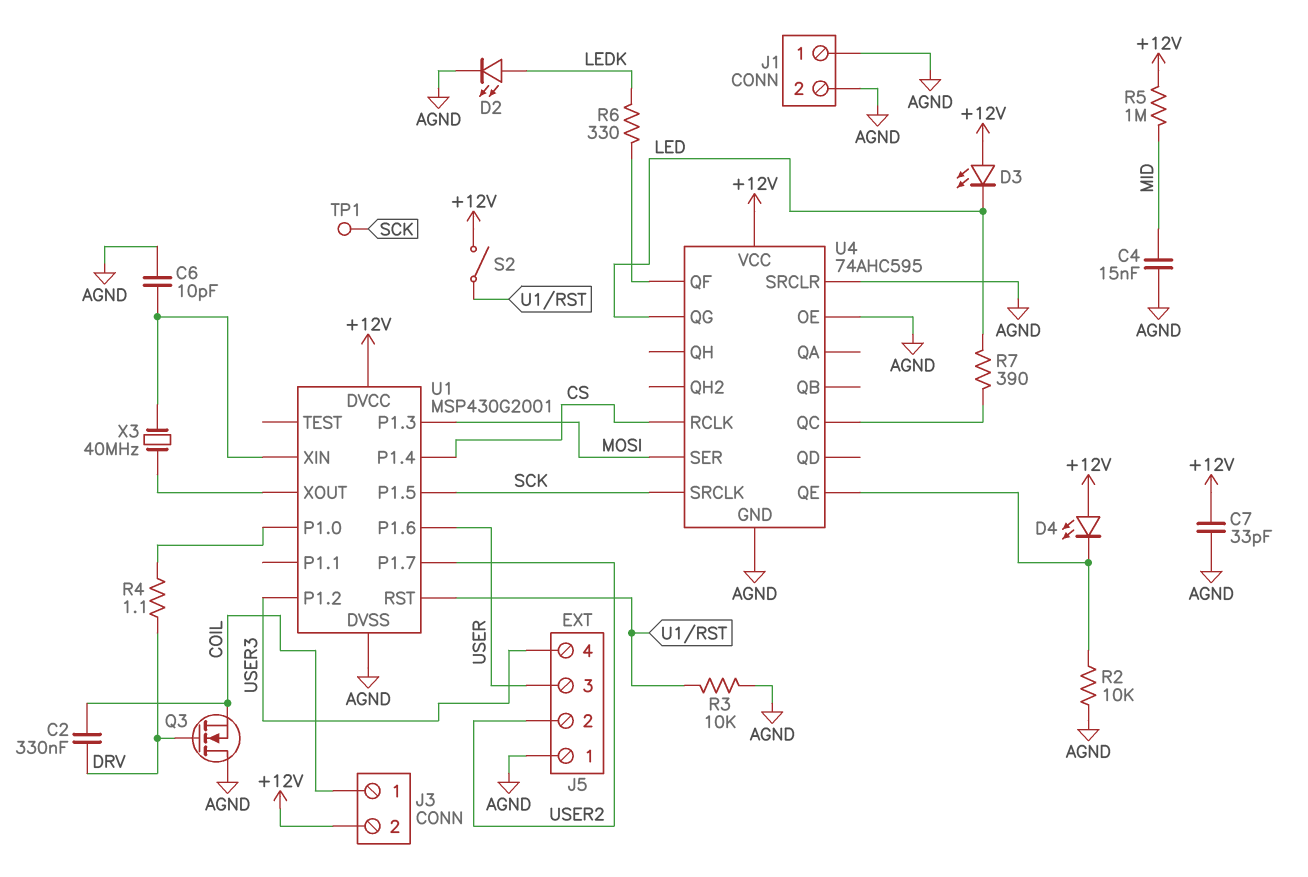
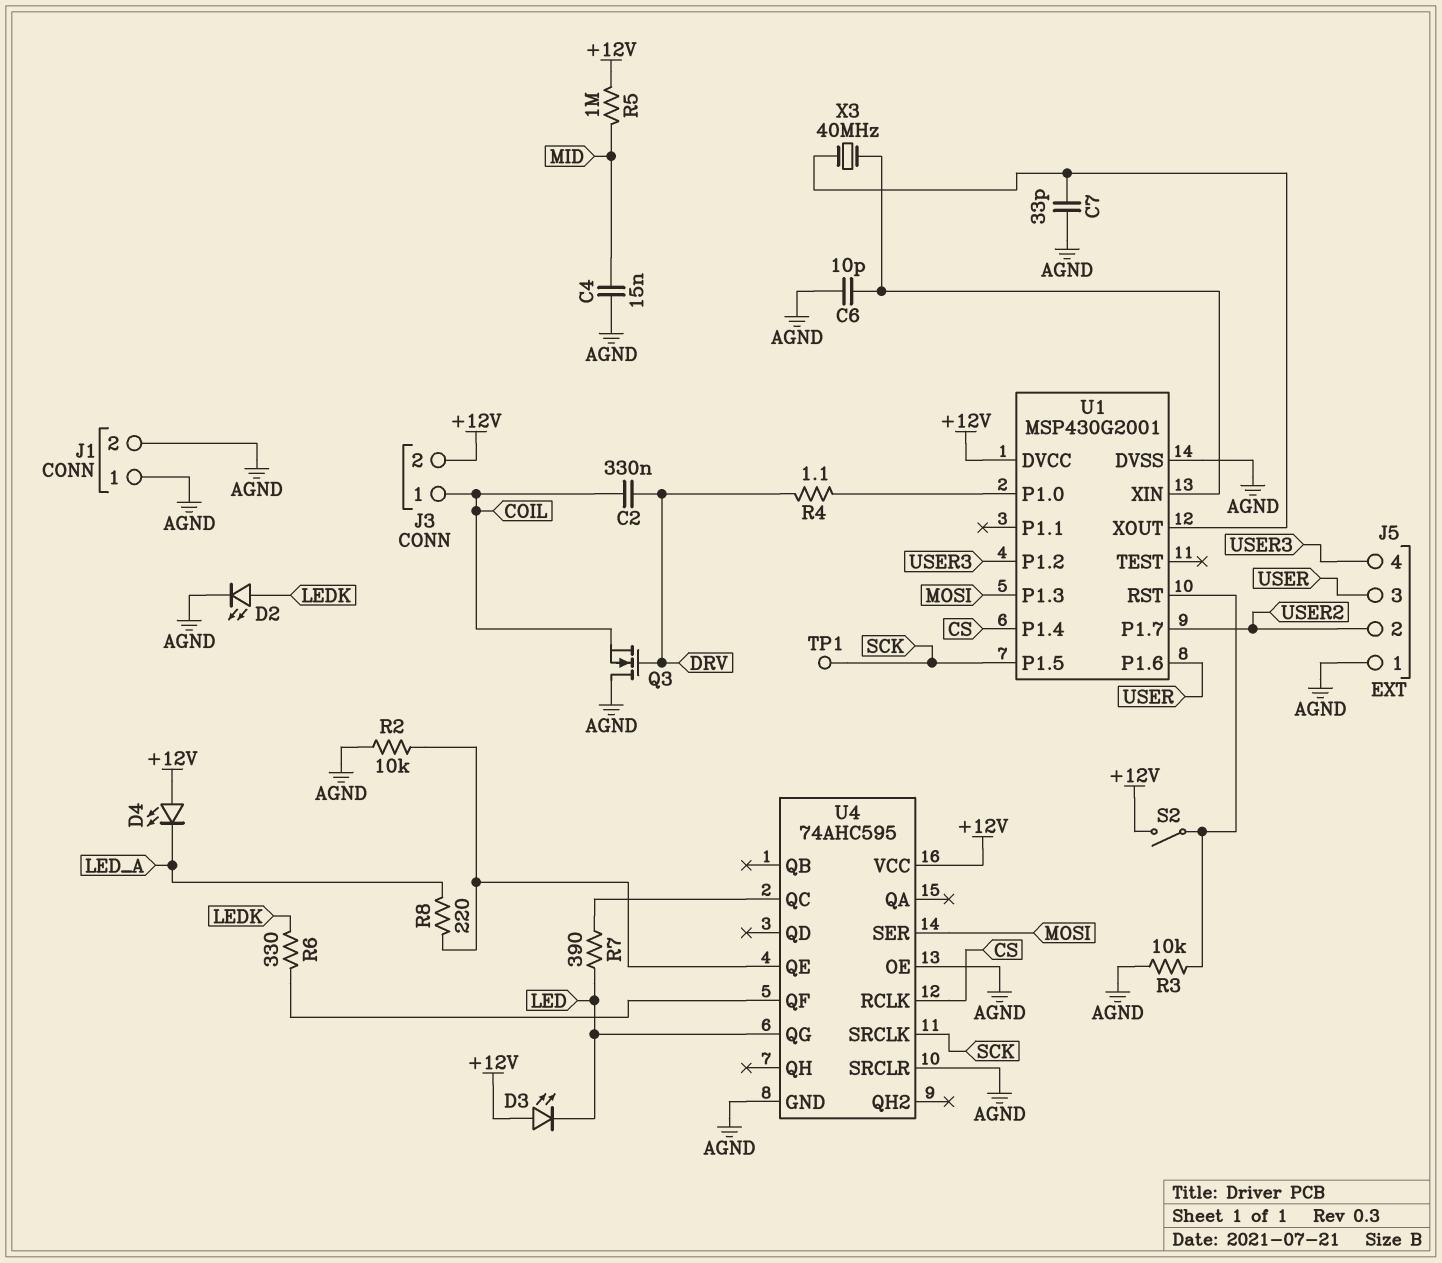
C7: 33pF (+12V, AGND) -> 33pF (AGND, U1/XOUT)
D4: LED (A +12V, K U4/QE) -> LED (A +12V, K LED_A)
R8: none -> 220 (LED_A, U4/QE)

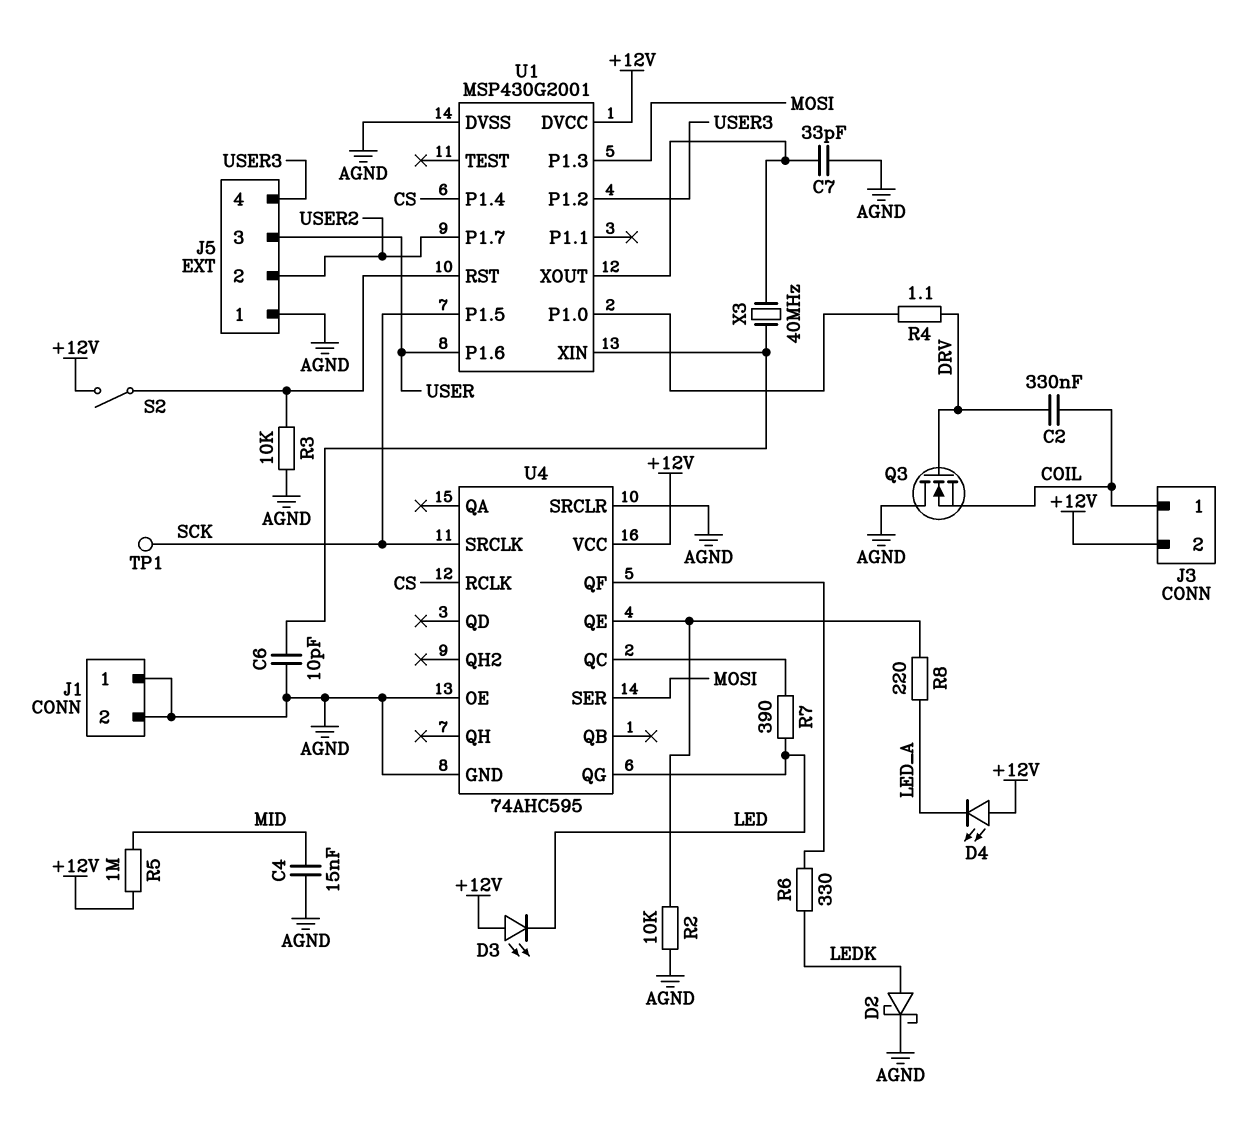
D2: LED (A LEDK, K AGND) -> schottky (A LEDK, K AGND)

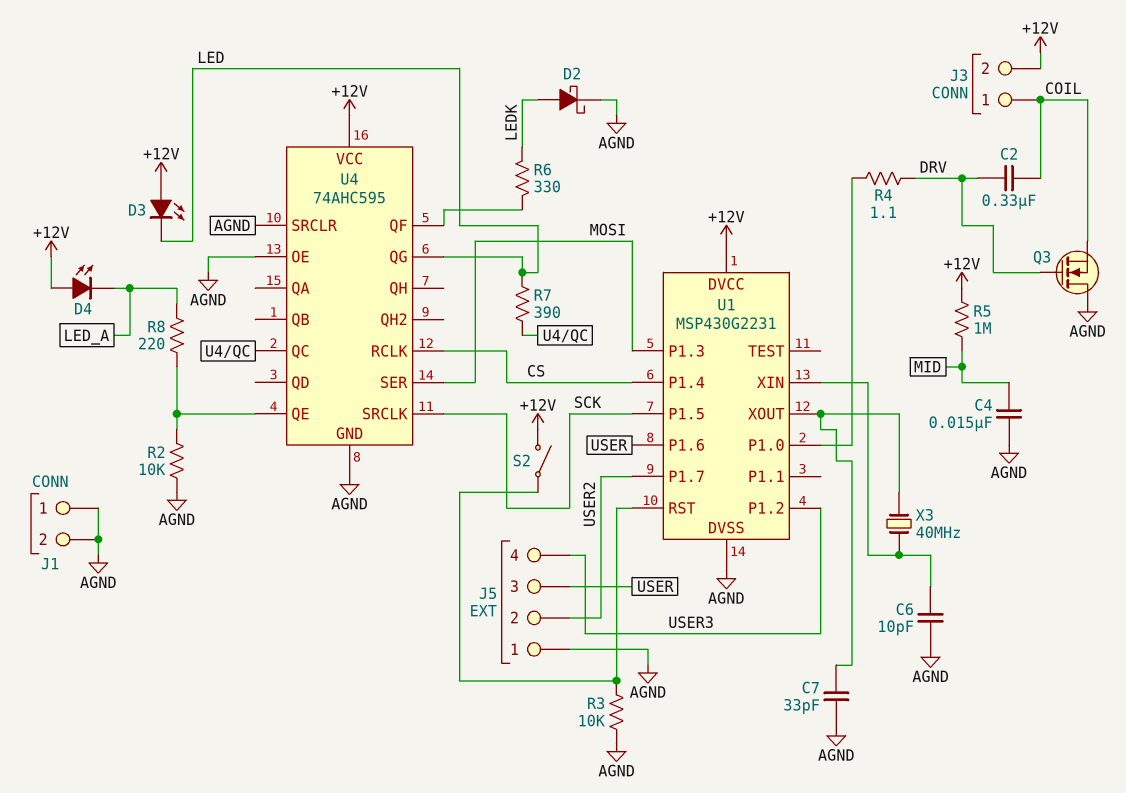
TP1: test point (SCK) -> none
U1: MSP430G2001 -> MSP430G2231

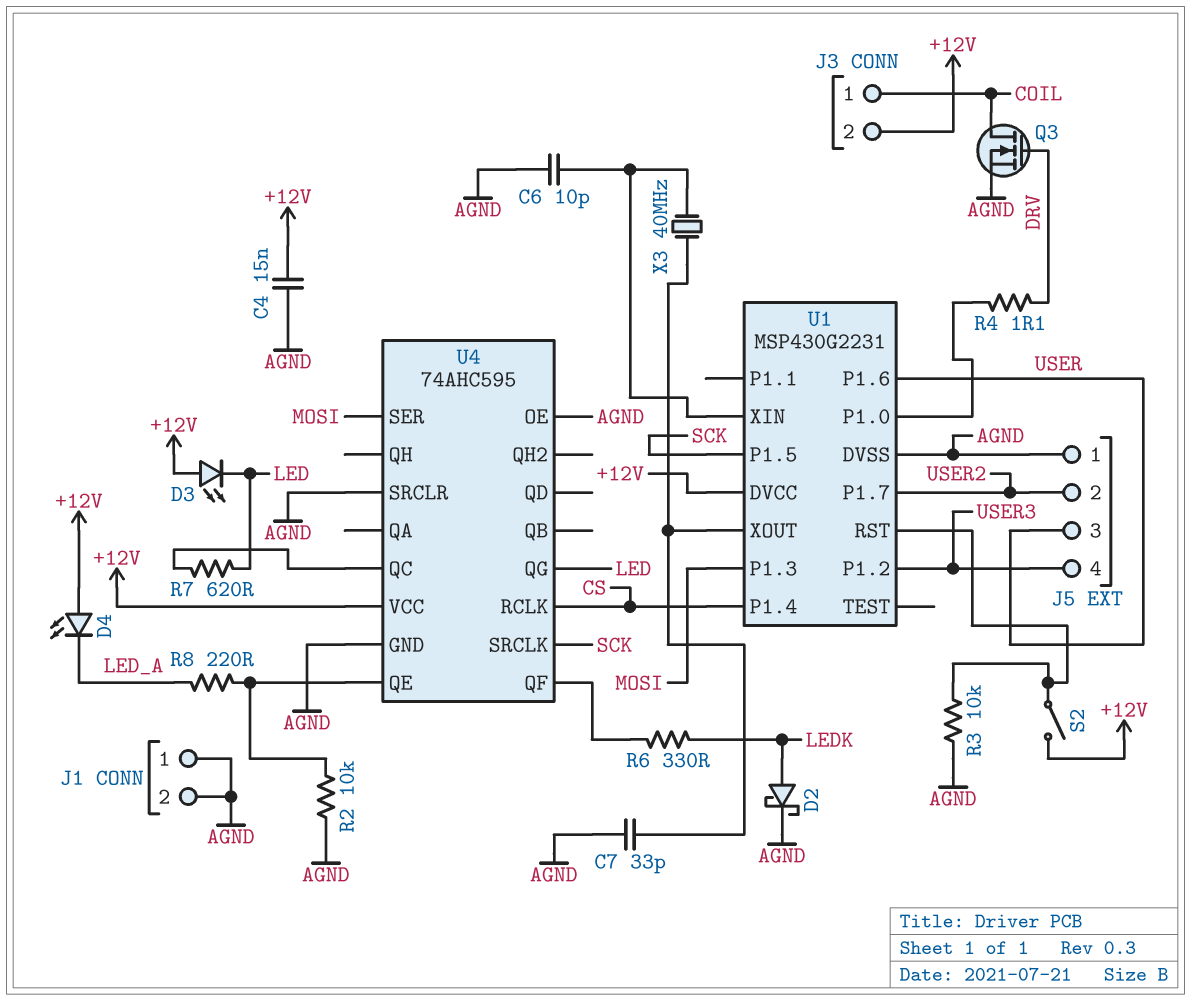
C2: 330nF (COIL, DRV) -> none
C4: 15nF (AGND, MID) -> 15nF (+12V, AGND)
Q3: NMOS (G DRV, D AGND, S COIL) -> NMOS (G DRV, D COIL, S AGND)
R5: 1M (+12V, MID) -> none
R7: 390 (LED, U4/QC) -> 620 (LED, U4/QC)

